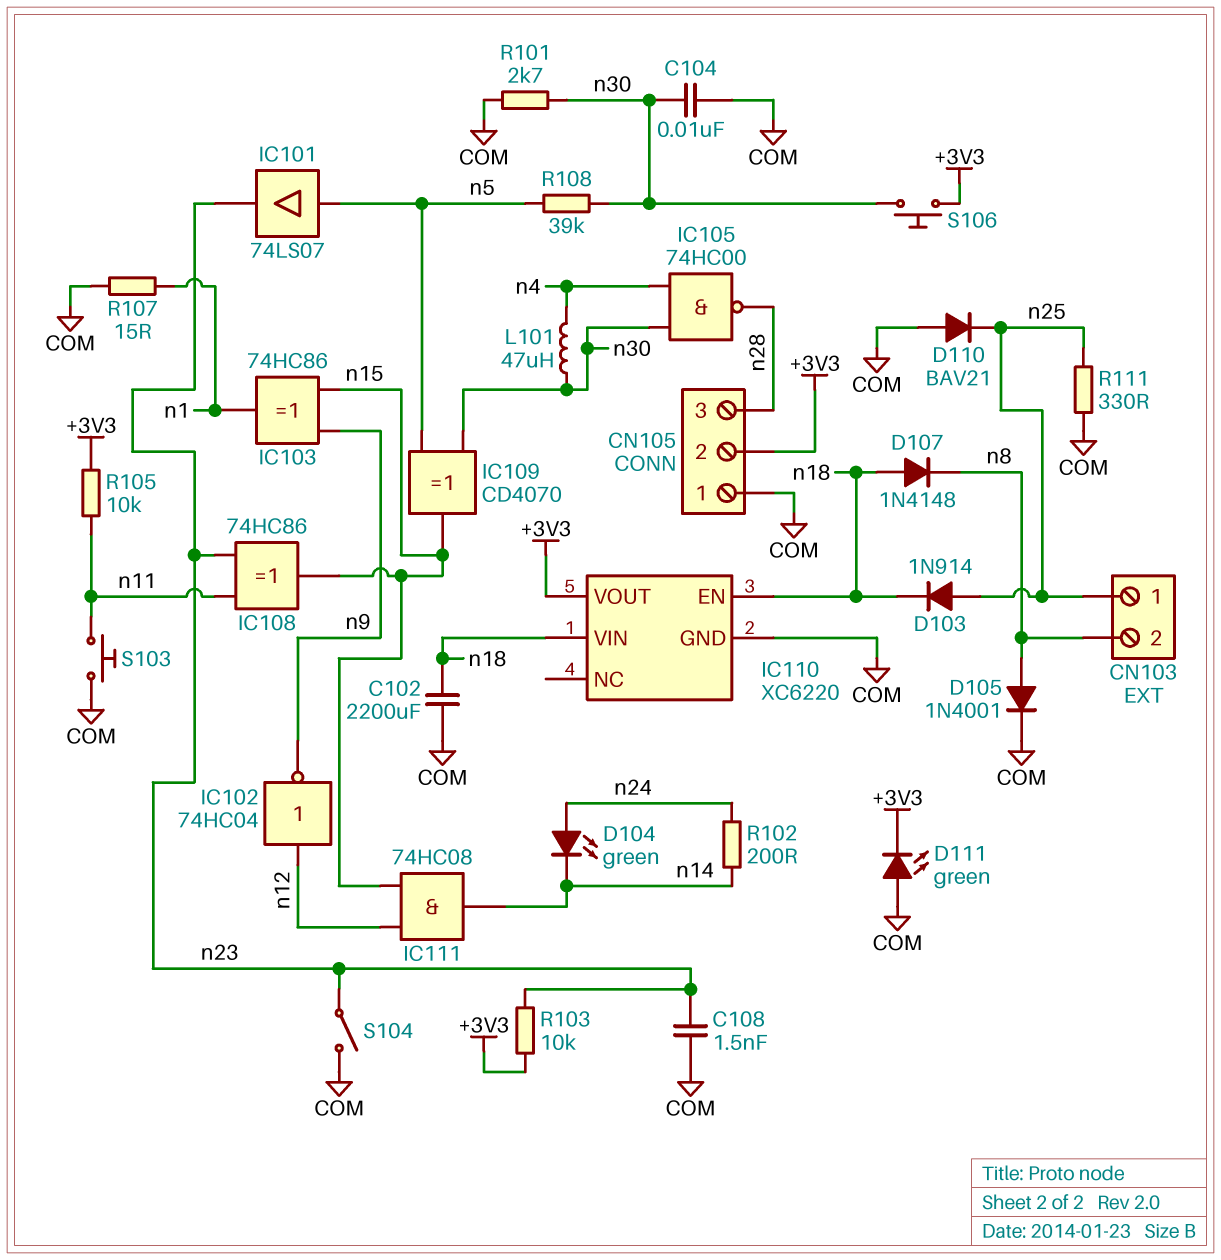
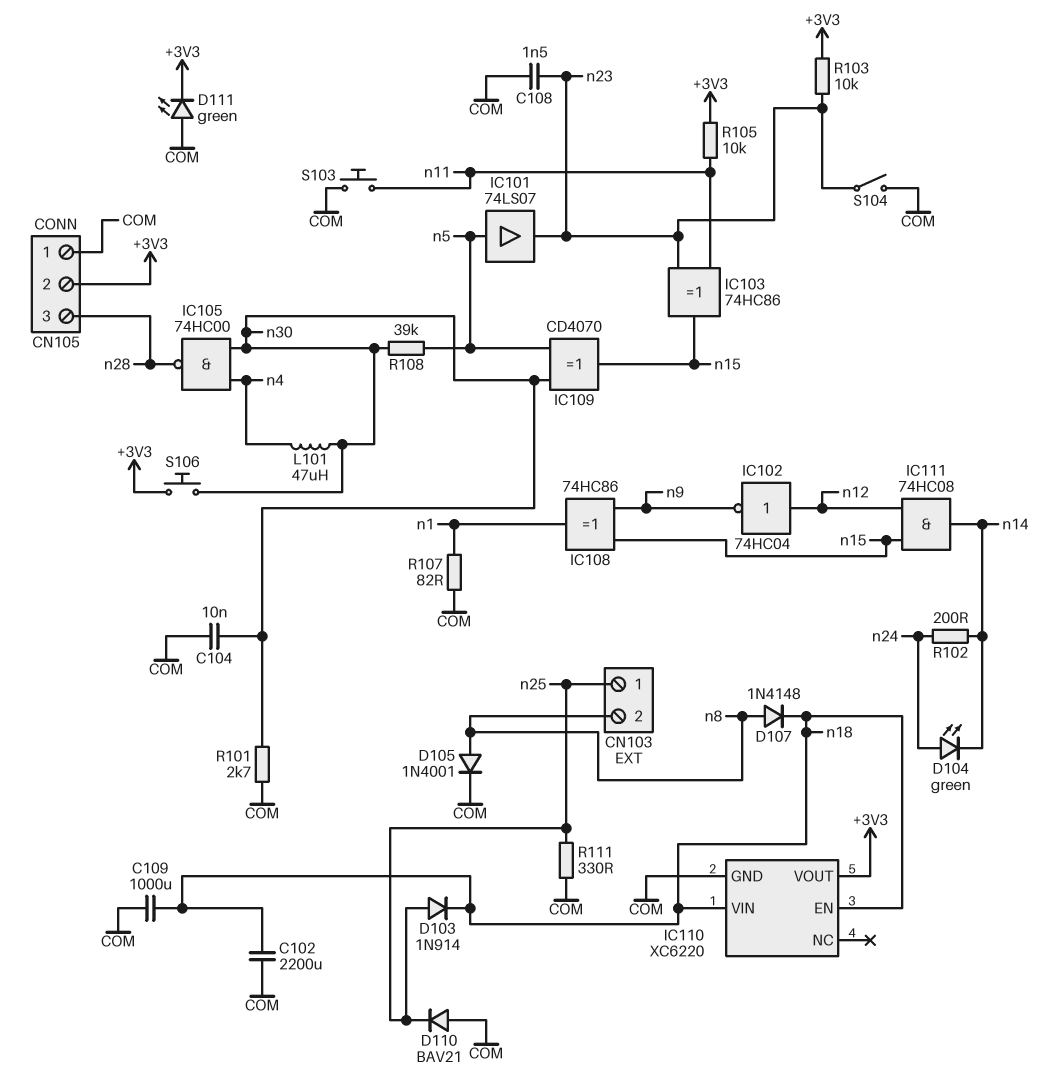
C109: none -> 1000uF (COM, n18)
D107: diode 1N4148 (A n18, K n8) -> diode 1N4148 (A n8, K n18)
IC103: XOR 74HC86 (in n9, in n15, out n1) -> XOR 74HC86 (in n11, in n23, out n15)
IC108: XOR 74HC86 (in n11, in n23, out n15) -> XOR 74HC86 (in n9, in n15, out n1)
R107: 15 (COM, n1) -> 82 (COM, n1)

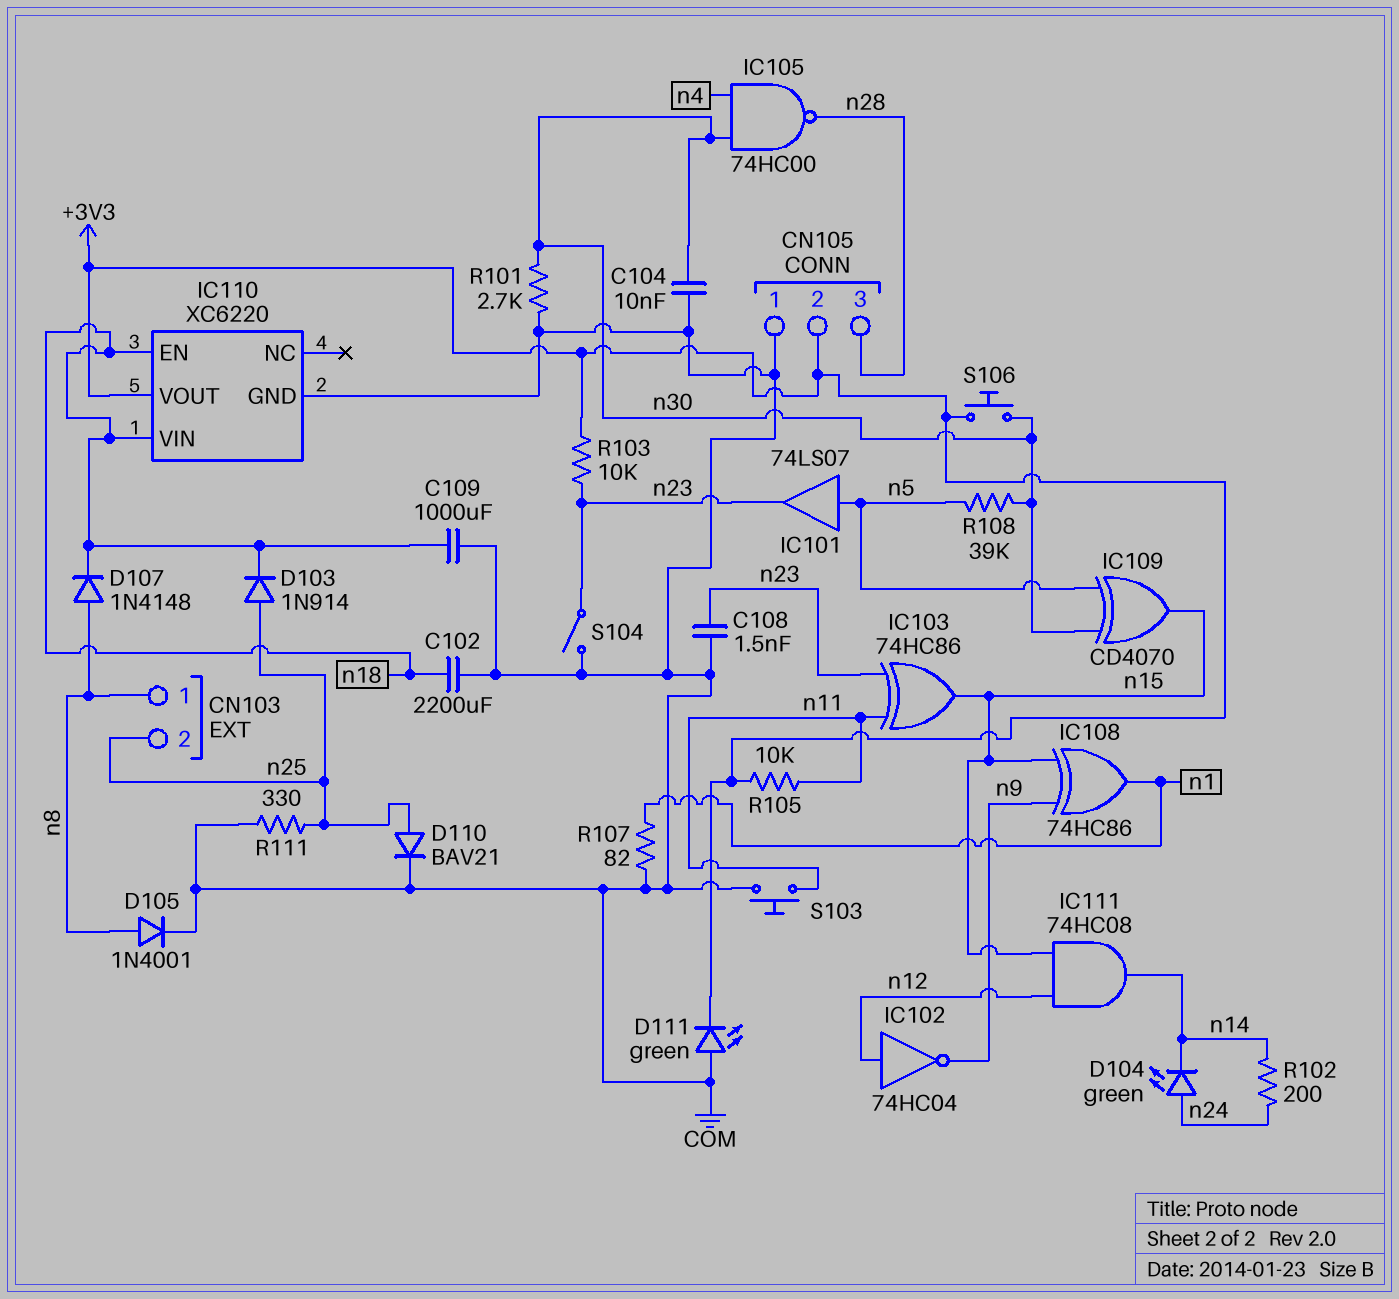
CN103 pin 1: n25 -> n8
CN103 pin 2: n8 -> n25
D110: diode BAV21 (A COM, K n25) -> diode BAV21 (A n25, K COM)
L101: 47uH (n4, n30) -> none

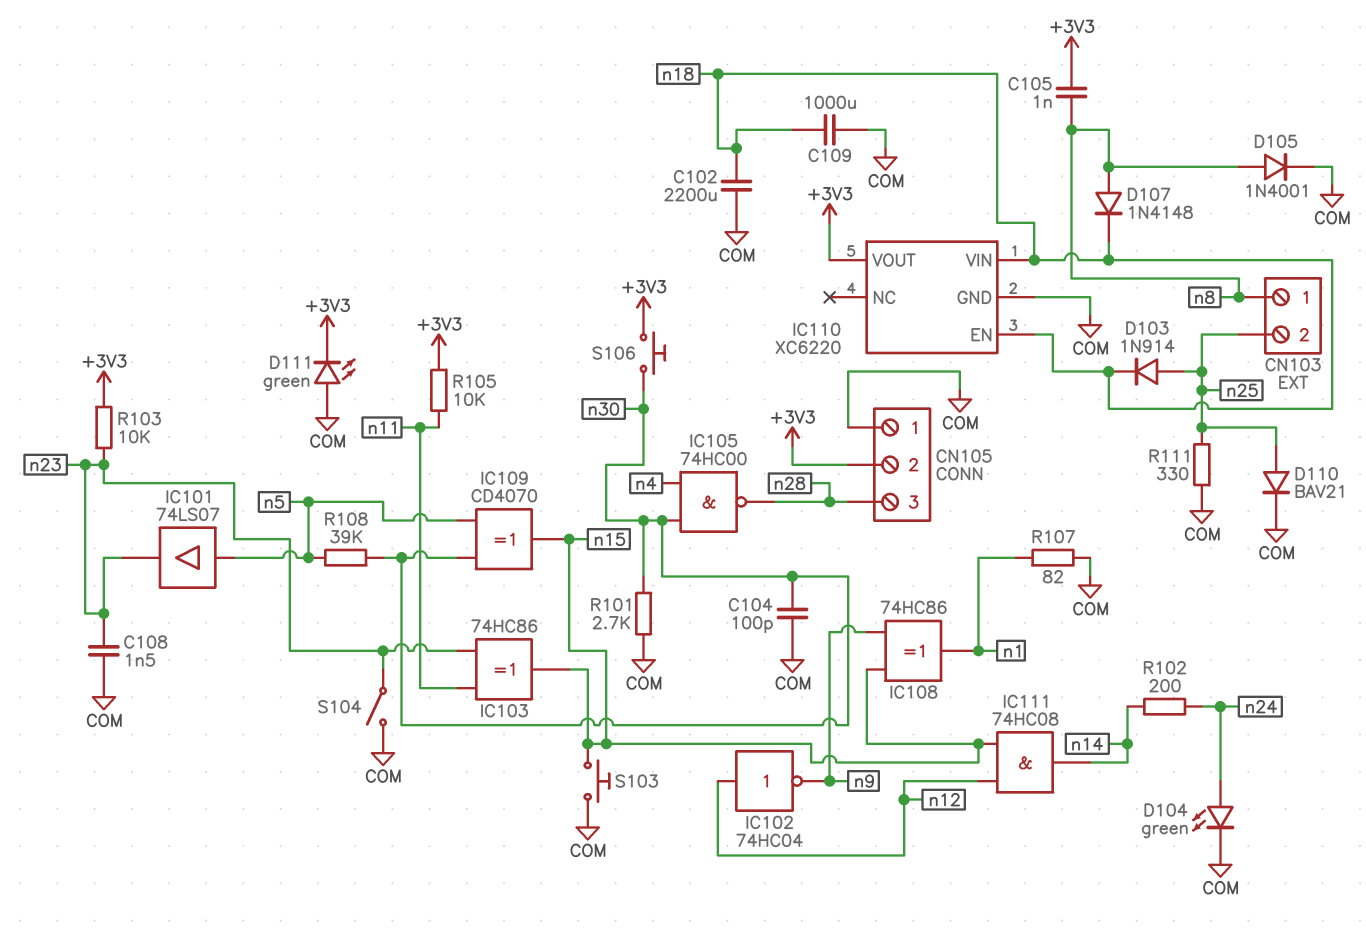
C104: 10nF (COM, n30) -> 100pF (COM, n30)
C105: none -> 1nF (+3V3, n8)
D104: LED green (A n24, K n14) -> LED green (A n24, K COM)
S103: button (COM, n11) -> button (COM, n15)

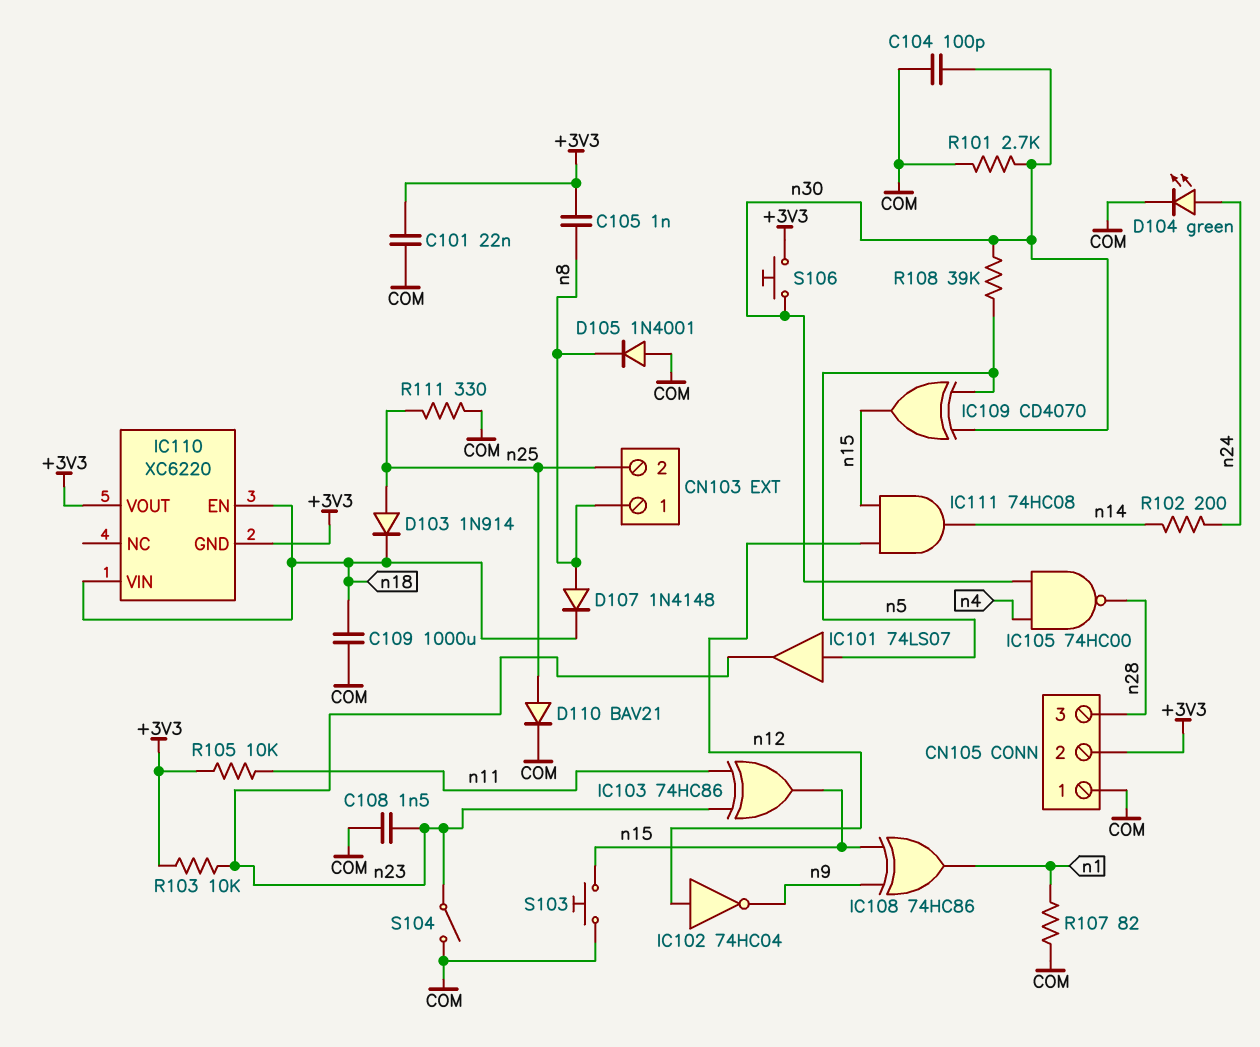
C101: none -> 22nF (+3V3, COM)
C102: 2200uF (COM, n18) -> none
D105: diode 1N4001 (A n8, K COM) -> diode 1N4001 (A COM, K n8)
D111: LED green (A COM, K +3V3) -> none
IC110 pin GND: COM -> +3V3

